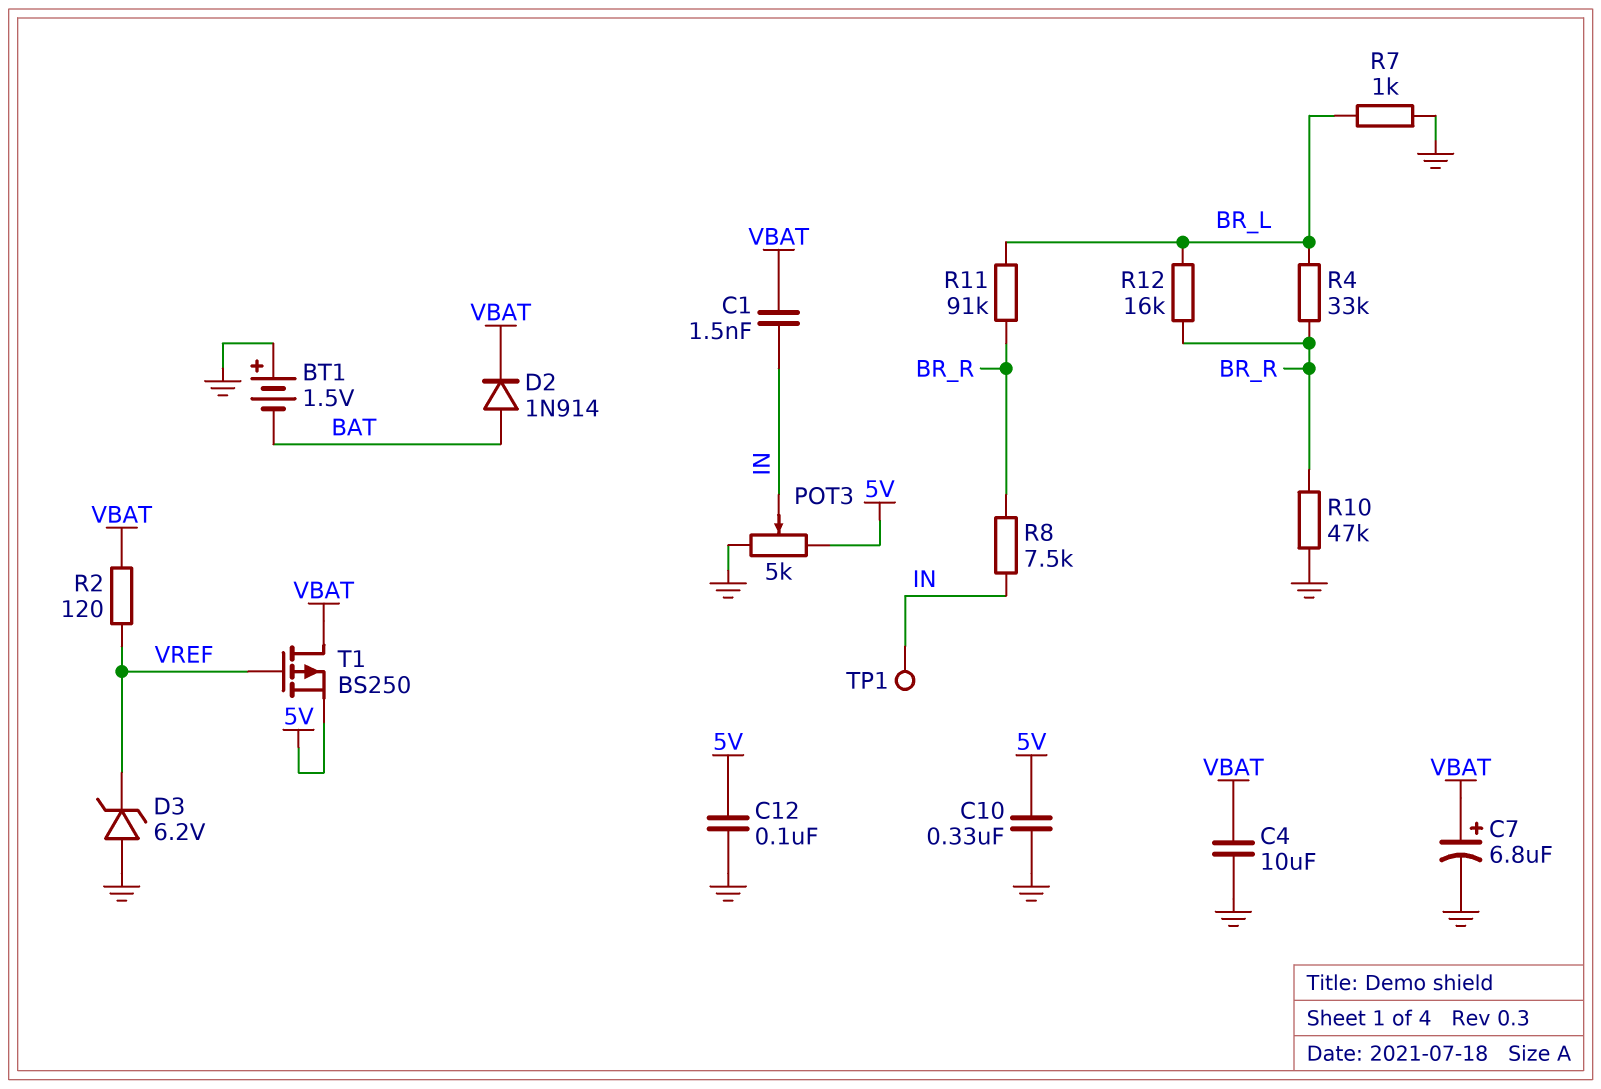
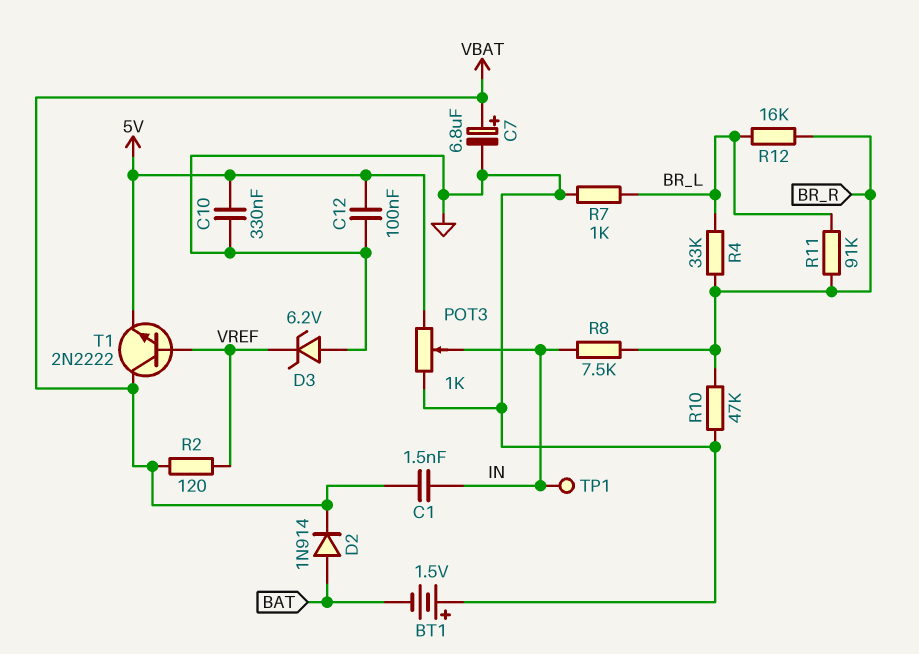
C4: 10uF (GND, VBAT) -> none
POT3: 5k (5V, GND, wiper IN) -> 1k (5V, GND, wiper IN)
T1: PMOS BS250 (G VREF, D VBAT, S 5V) -> NPN 2N2222 (B VREF, C VBAT, E 5V)

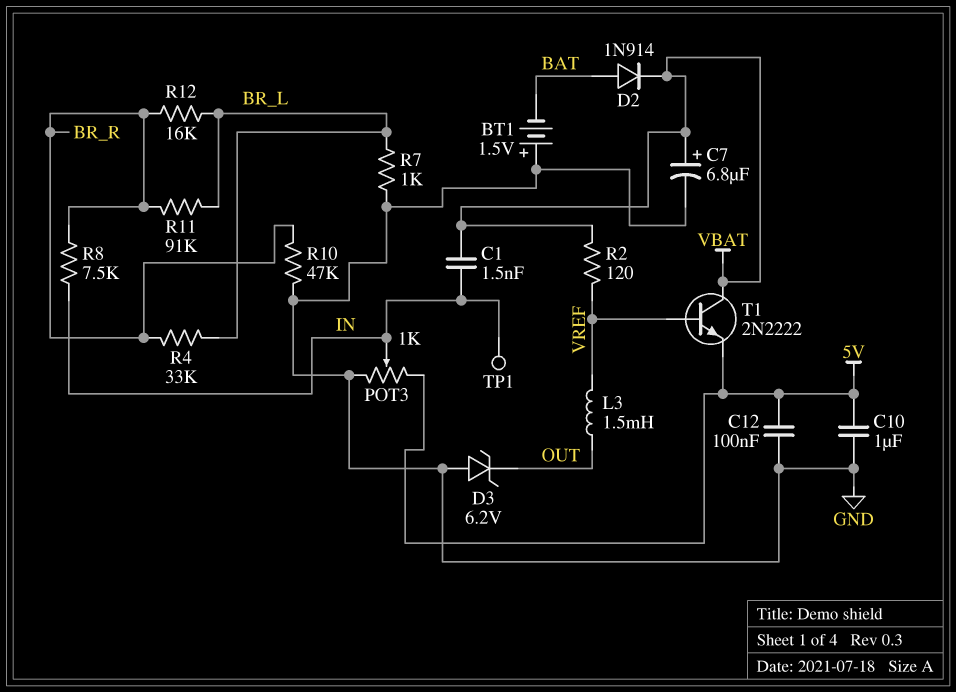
C10: 330nF (5V, GND) -> 1uF (5V, GND)
D3: zener 6.2V (A GND, K VREF) -> zener 6.2V (A GND, K OUT)
L3: none -> 1.5mH (OUT, VREF)

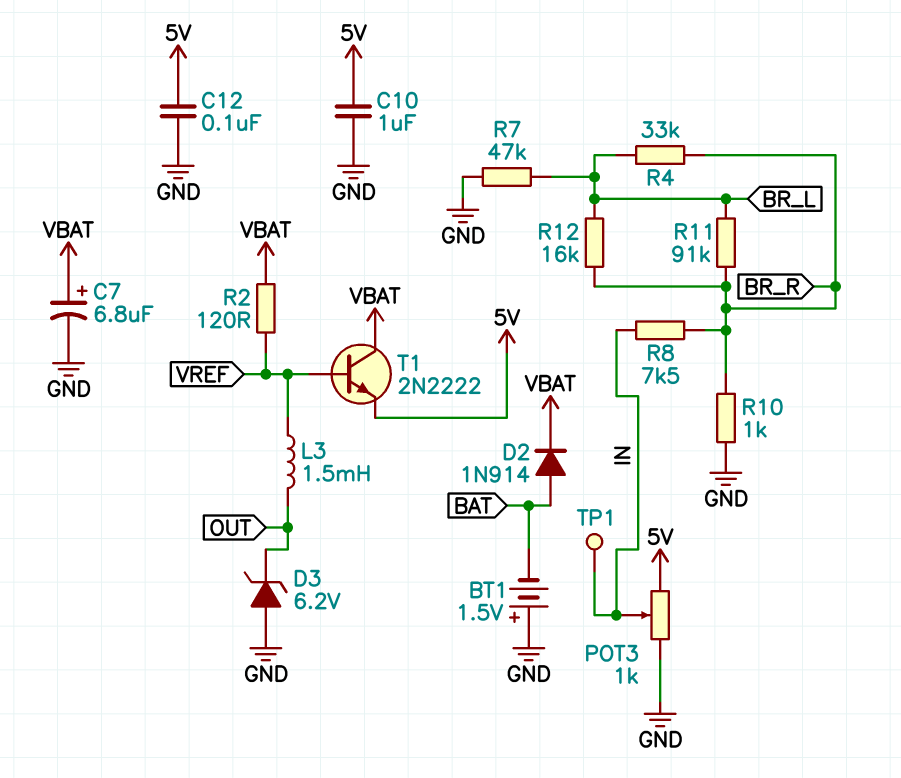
C1: 1.5nF (IN, VBAT) -> none
R7: 1k (BR_L, GND) -> 47k (BR_L, GND)
R10: 47k (BR_R, GND) -> 1k (BR_R, GND)

